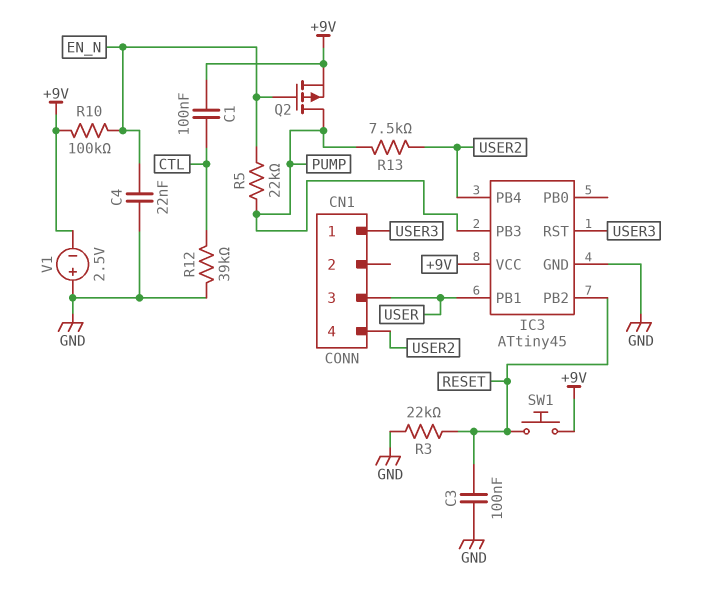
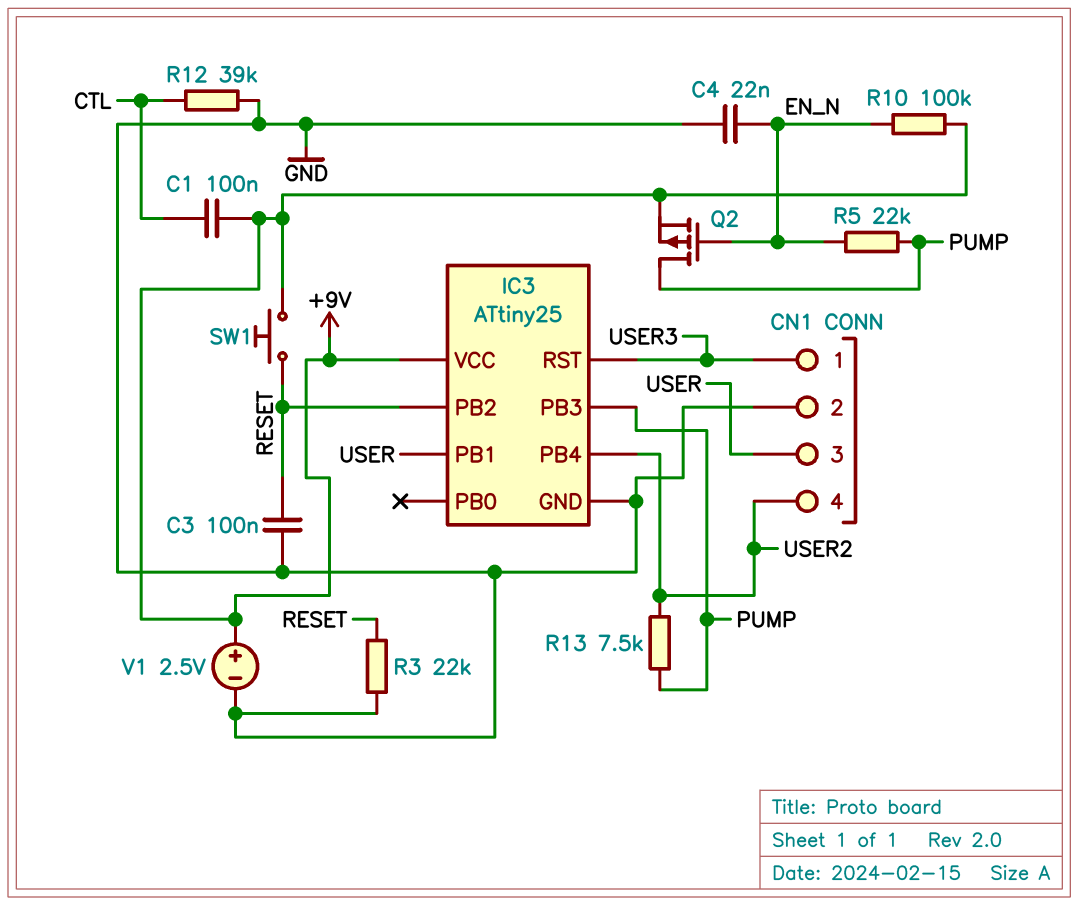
CN1 pin 2: none -> GND
IC3: ATtiny45 -> ATtiny25
V1: 2.5V (plus GND, minus +9V) -> 2.5V (plus +9V, minus GND)

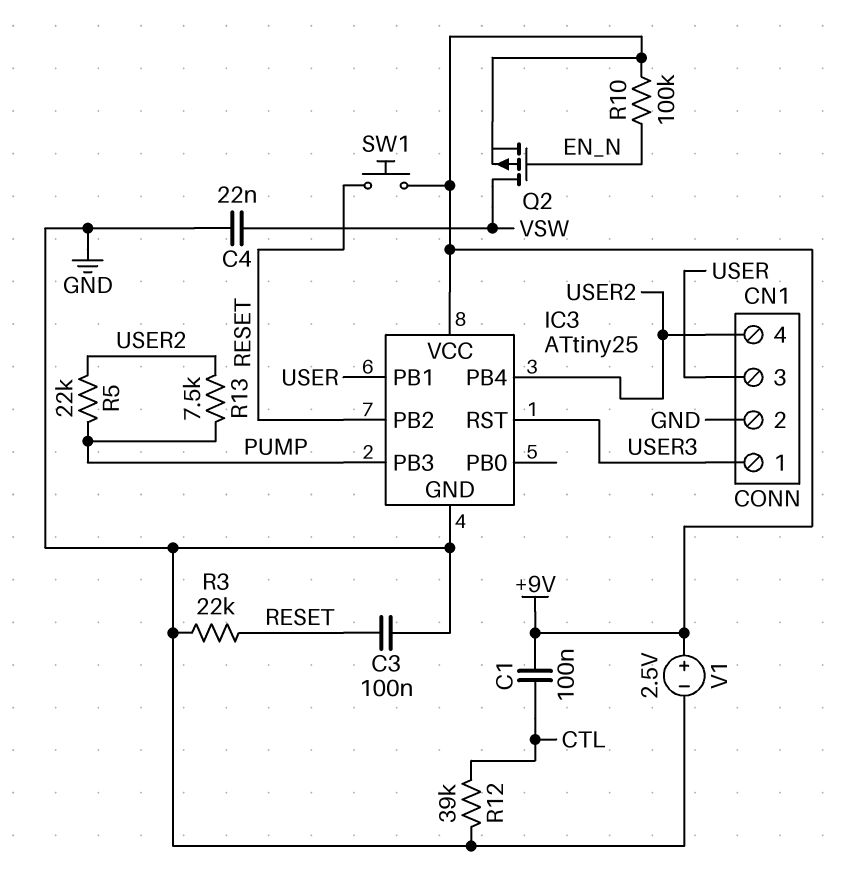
C4: 22nF (EN_N, GND) -> 22nF (GND, VSW)
Q2: PMOS (G EN_N, D PUMP, S +9V) -> PMOS (G EN_N, D VSW, S +9V)
R5: 22k (EN_N, PUMP) -> 22k (PUMP, USER2)

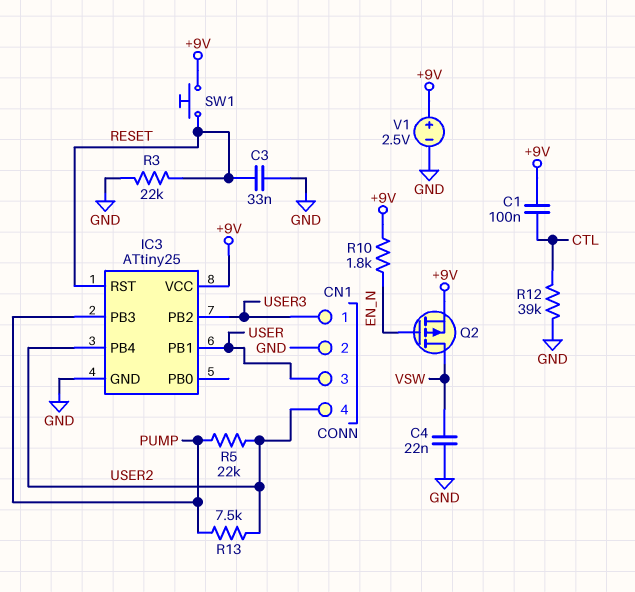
C3: 100nF (GND, RESET) -> 33nF (GND, RESET)
IC3 pin PB2: RESET -> USER3
IC3 pin RST: USER3 -> RESET
R10: 100k (+9V, EN_N) -> 1.8k (+9V, EN_N)

